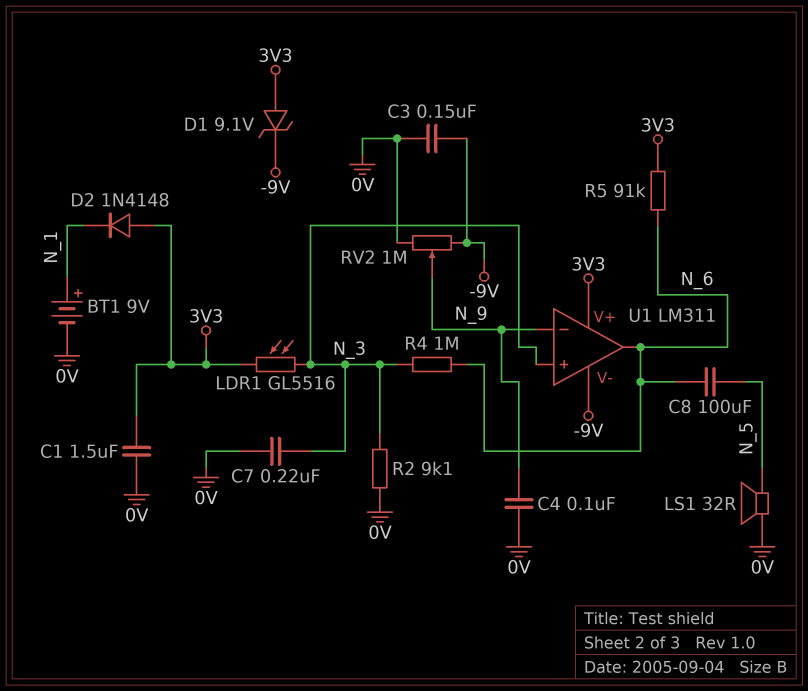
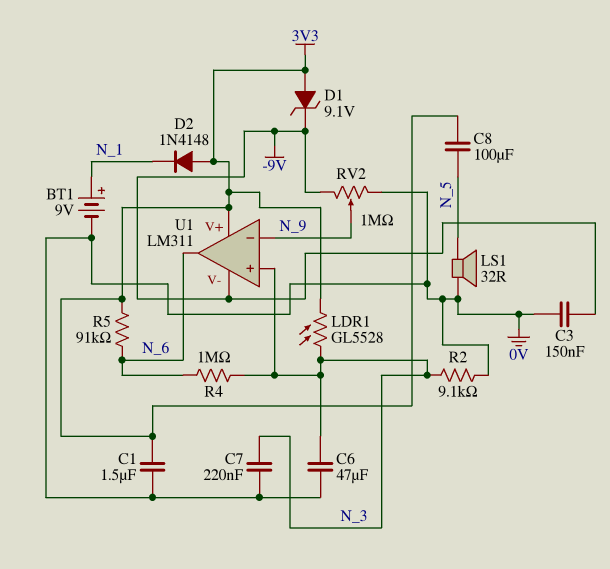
C4: 100nF (0V, N_9) -> none
C6: none -> 47uF (0V, N_3)
C8: 100uF (N_5, N_6) -> 100uF (3V3, N_5)
LDR1: GL5516 (3V3, N_3) -> GL5528 (3V3, N_3)

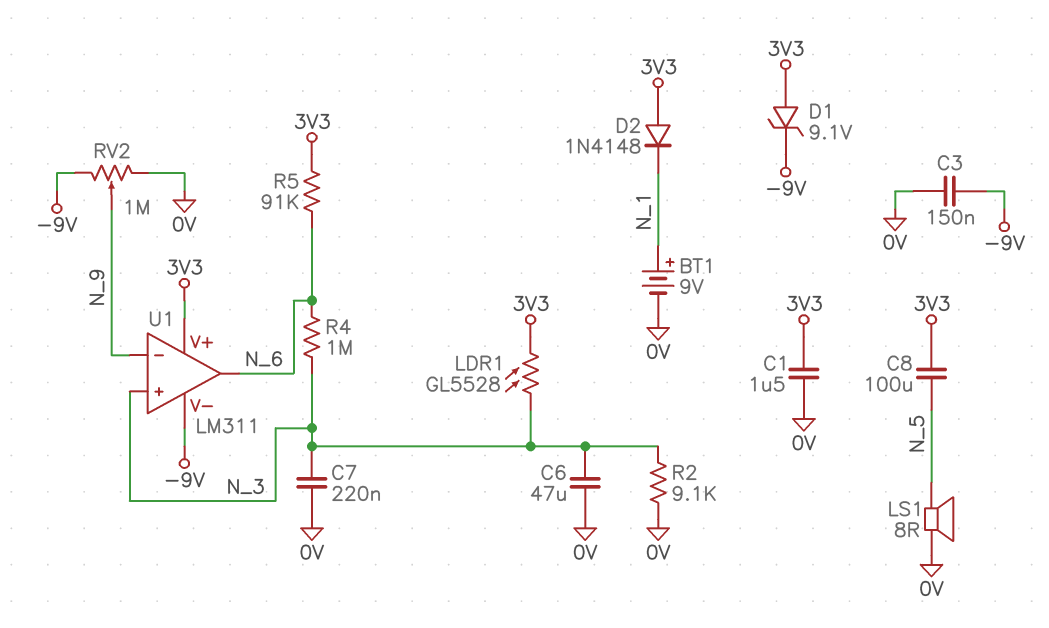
LS1: speaker 32R (0V, N_5) -> speaker 8R (0V, N_5)

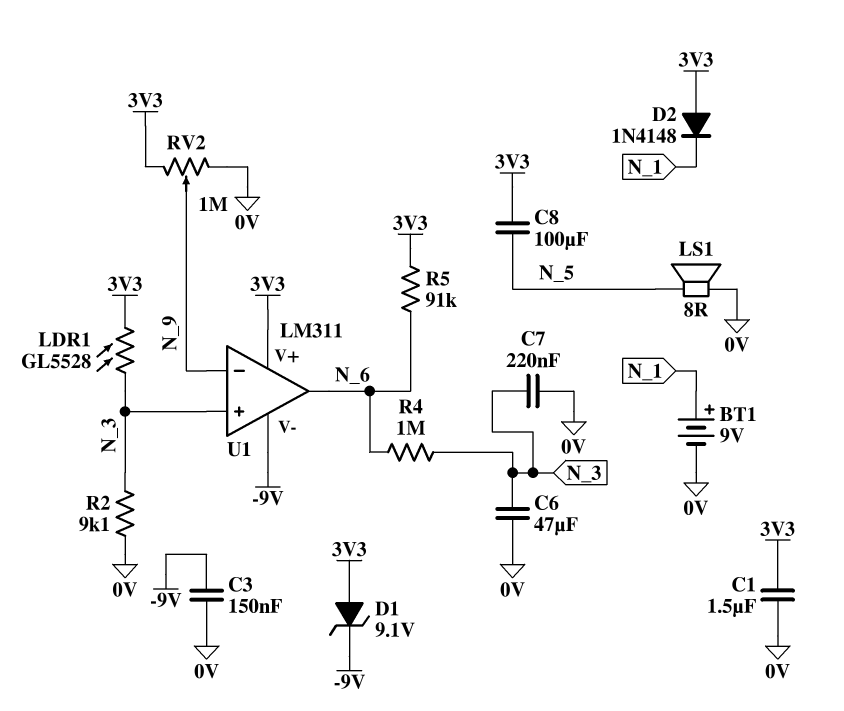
RV2: 1M (-9V, 0V, wiper N_9) -> 1M (0V, 3V3, wiper N_9)

